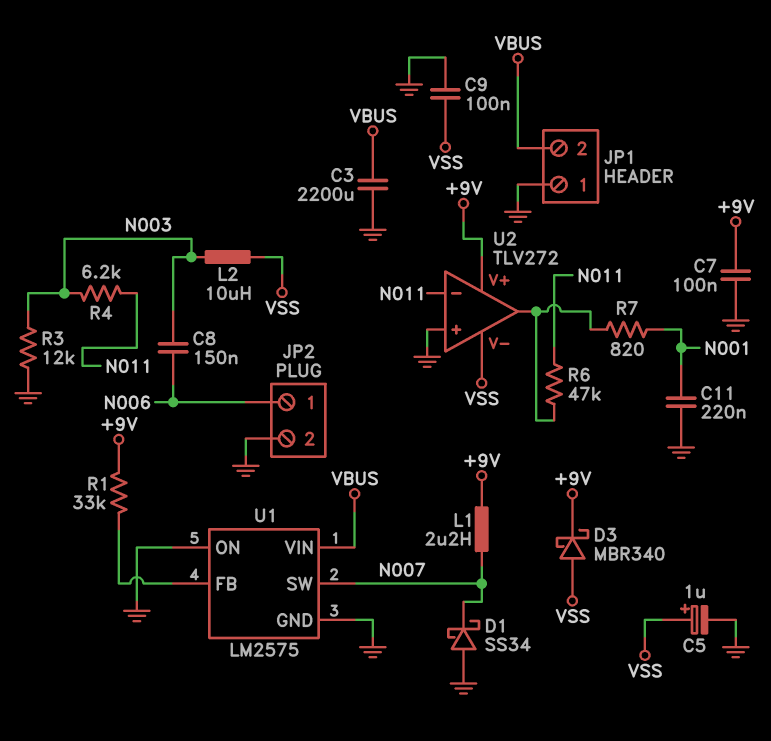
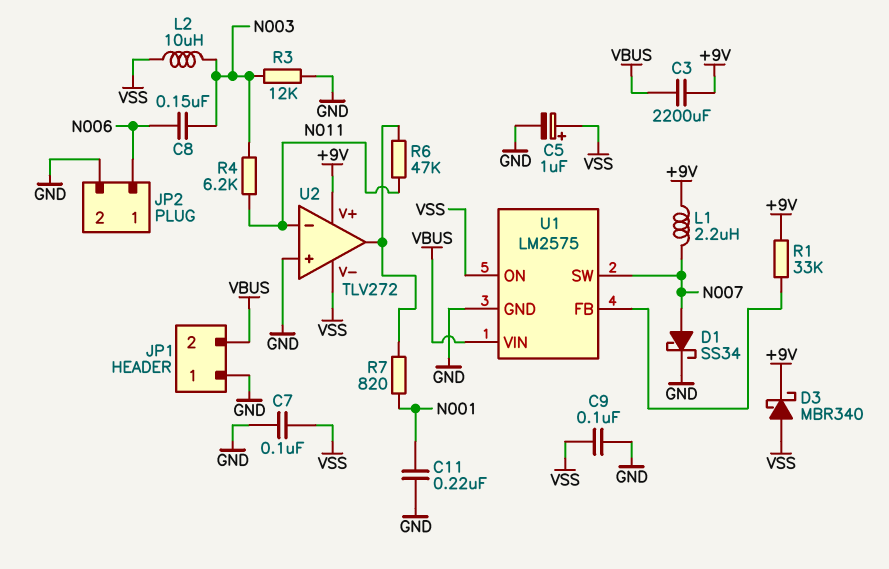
C3: 2200uF (GND, VBUS) -> 2200uF (+9V, VBUS)
C7: 100nF (+9V, GND) -> 100nF (GND, VSS)
D1: schottky SS34 (A GND, K N007) -> schottky SS34 (A N007, K GND)
U1 pin ON: GND -> VSS

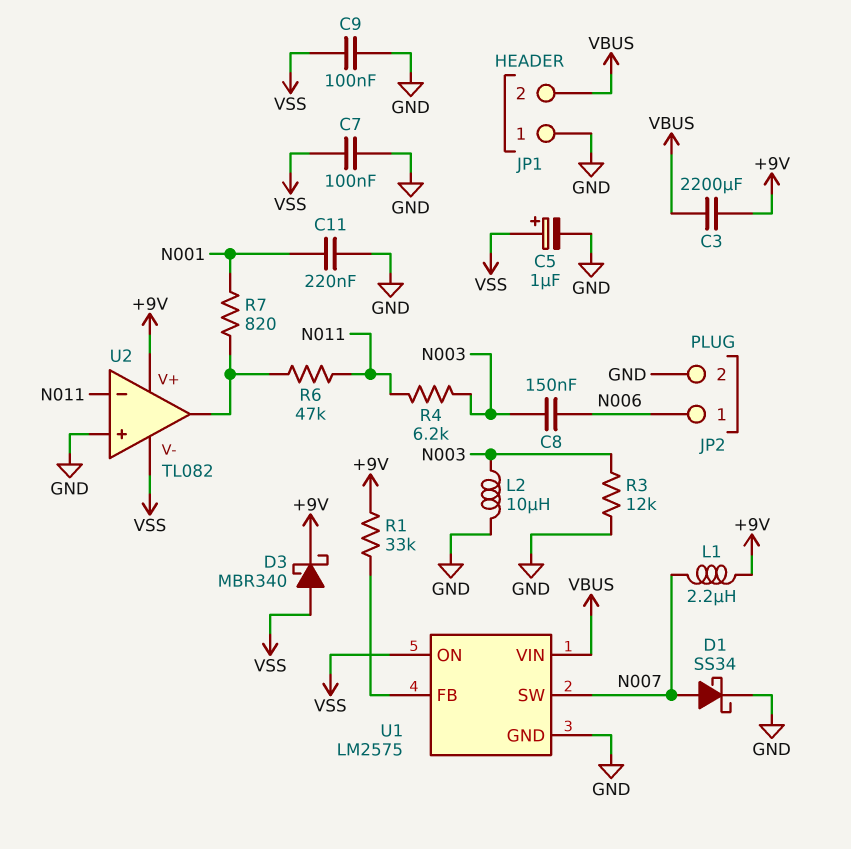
L2: 10uH (N003, VSS) -> 10uH (GND, N003)
U2: TLV272 -> TL082

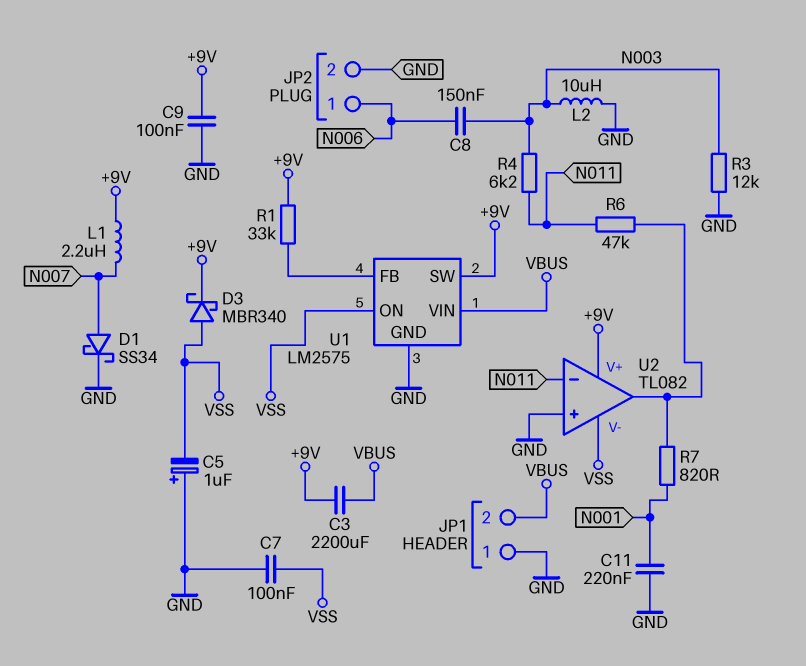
C5: 1uF (plus VSS, minus GND) -> 1uF (plus GND, minus VSS)
C9: 100nF (GND, VSS) -> 100nF (+9V, GND)
U1 pin SW: N007 -> +9V

